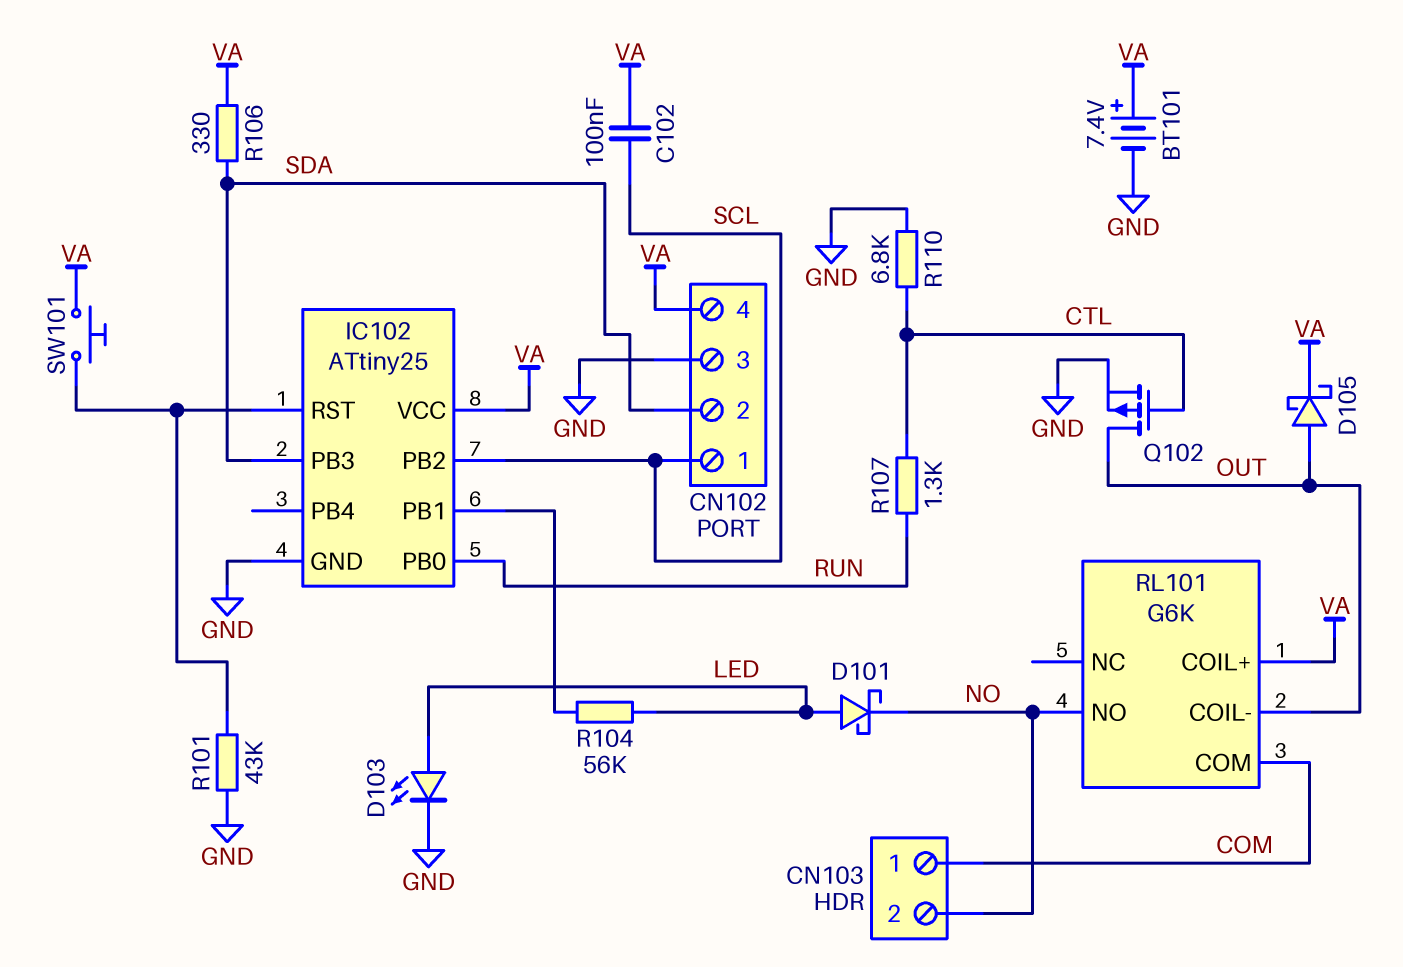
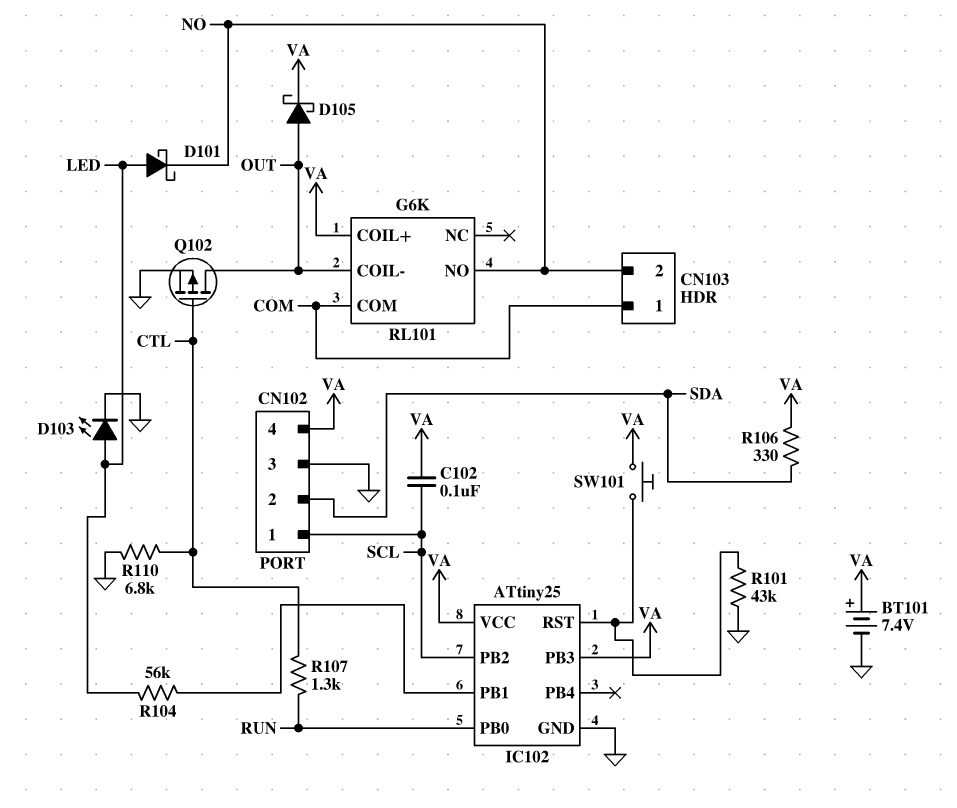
IC102 pin PB3: SDA -> VA

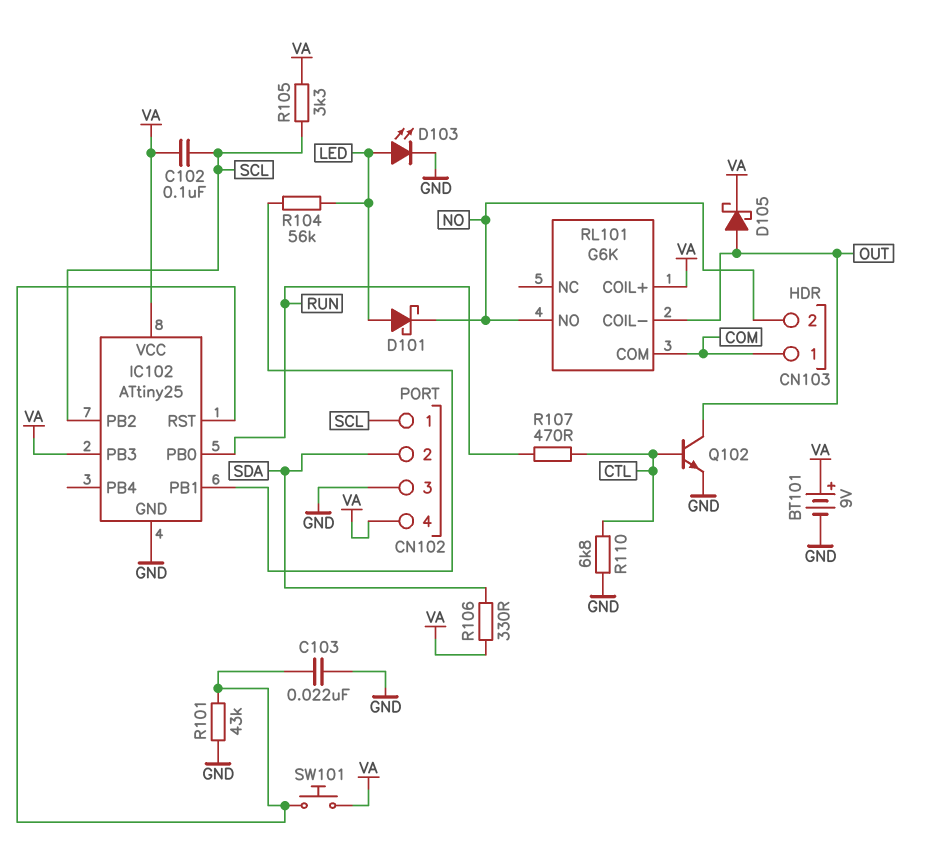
BT101: 7.4V (plus VA, minus GND) -> 9V (plus VA, minus GND)
C103: none -> 22nF (GND, IC102/RST)
Q102: PMOS (G CTL, D OUT, S GND) -> NPN (B CTL, C OUT, E GND)
R105: none -> 3.3k (SCL, VA)
R107: 1.3k (CTL, RUN) -> 470 (CTL, RUN)

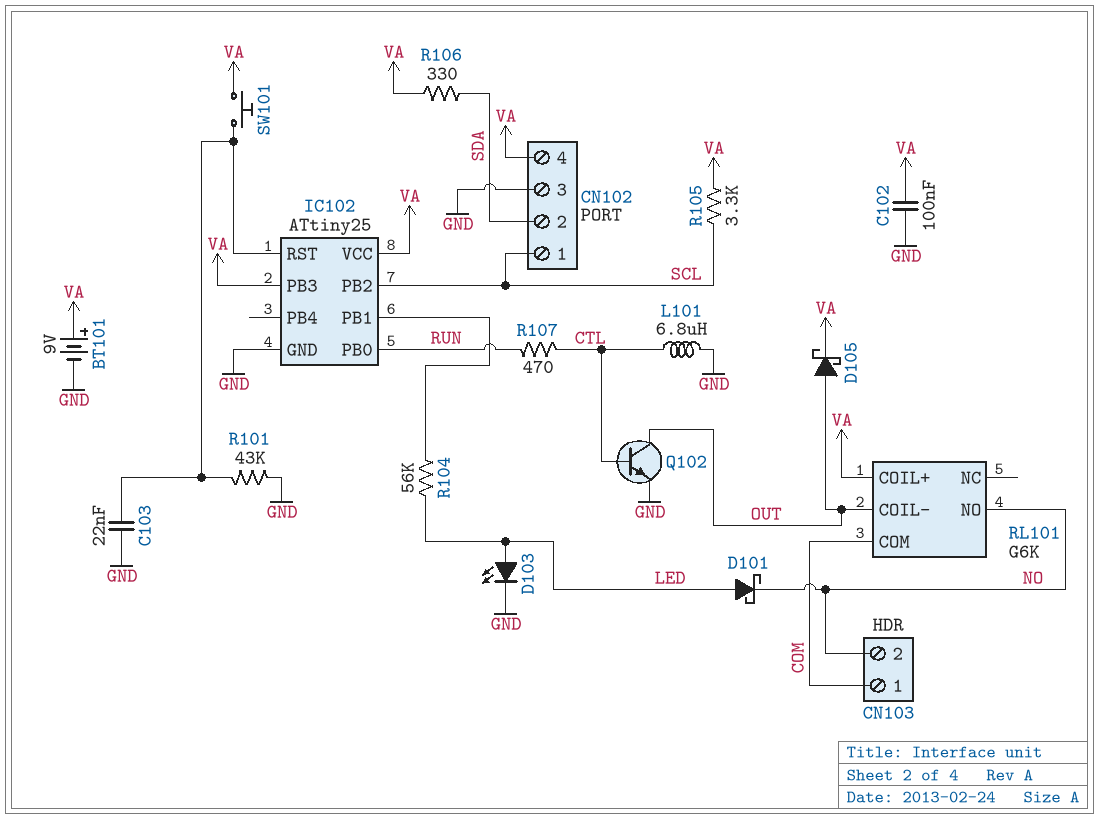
C102: 100nF (SCL, VA) -> 100nF (GND, VA)
L101: none -> 6.8uH (CTL, GND)
R110: 6.8k (CTL, GND) -> none

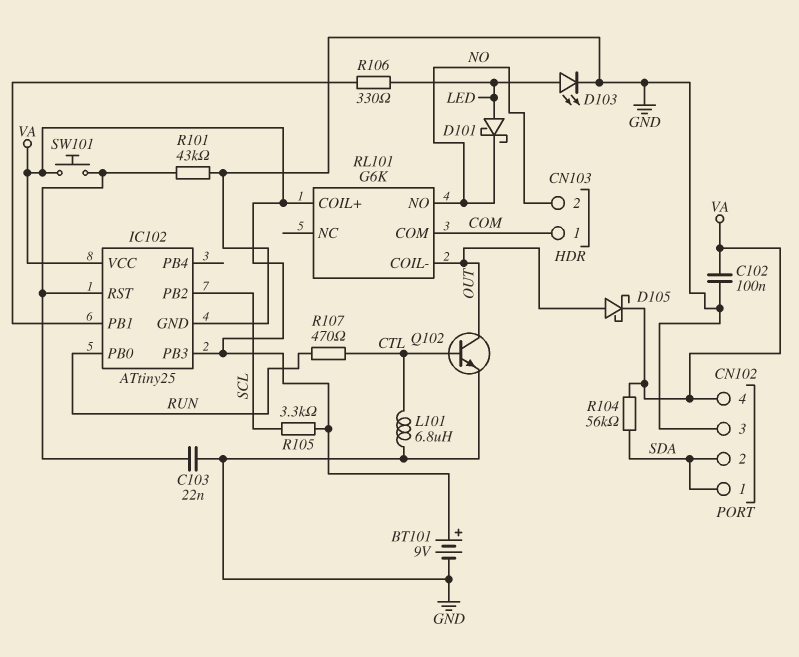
CN102 pin 1: SCL -> SDA
R104: 56k (IC102/PB1, LED) -> 56k (SDA, VA)
R106: 330 (SDA, VA) -> 330 (IC102/PB1, LED)

